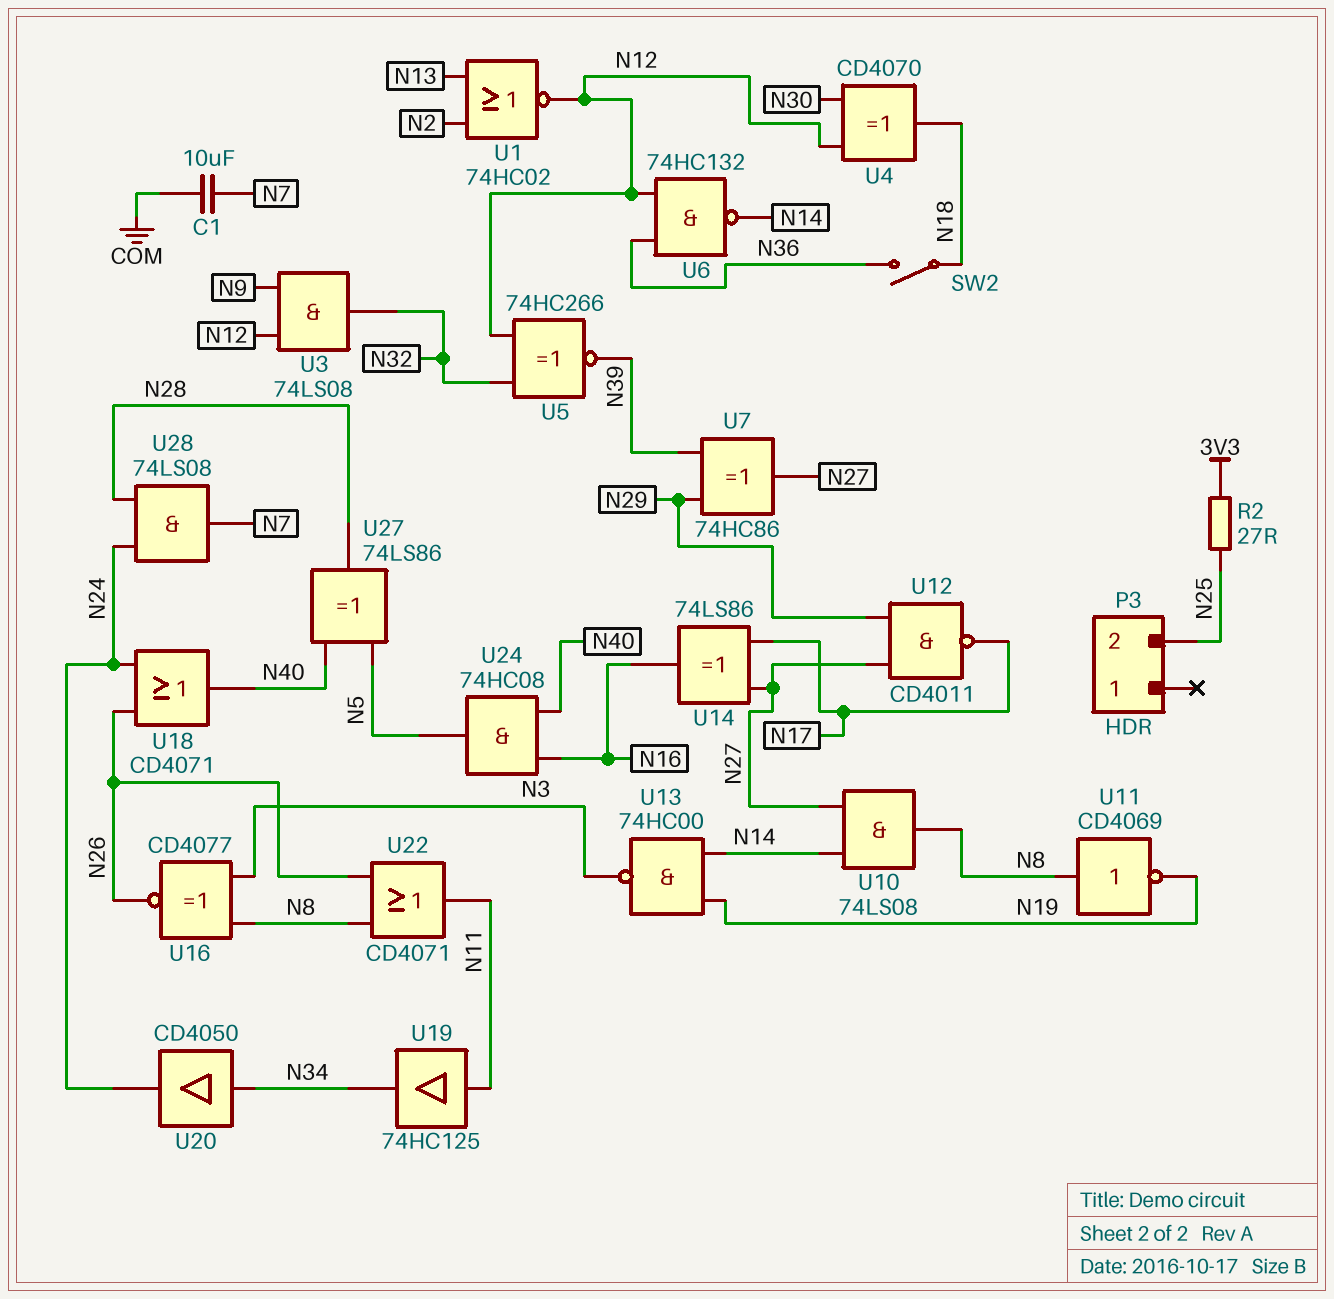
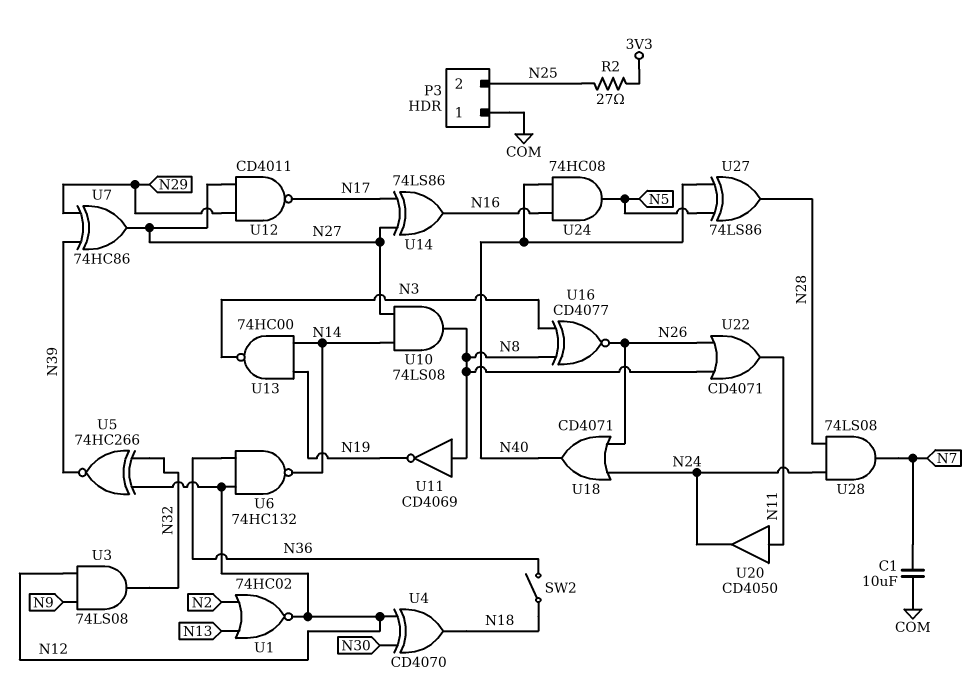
P3 pin 1: none -> COM
U19: buffer 74HC125 (in N11, out N34) -> none
U20: buffer CD4050 (in N34, out N24) -> buffer CD4050 (in N11, out N24)

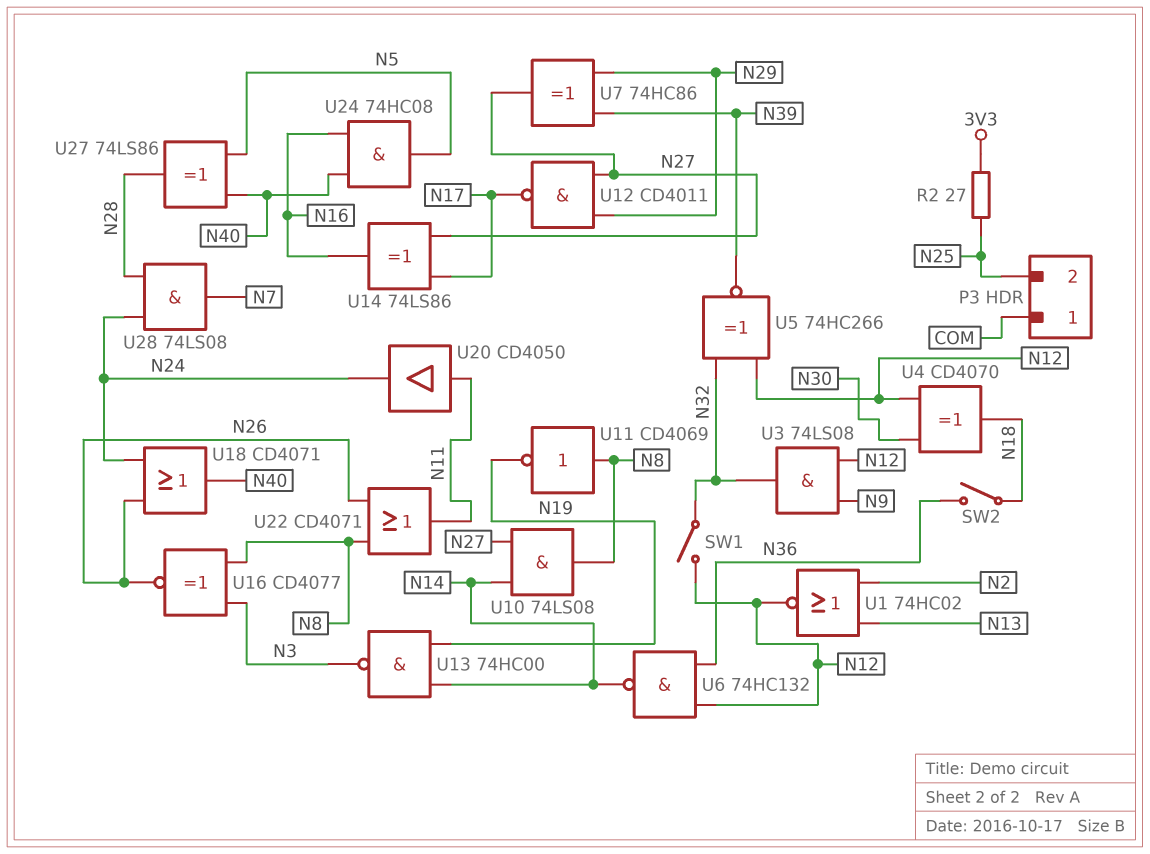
C1: 10uF (COM, N7) -> none
SW1: none -> switch (N12, N32)

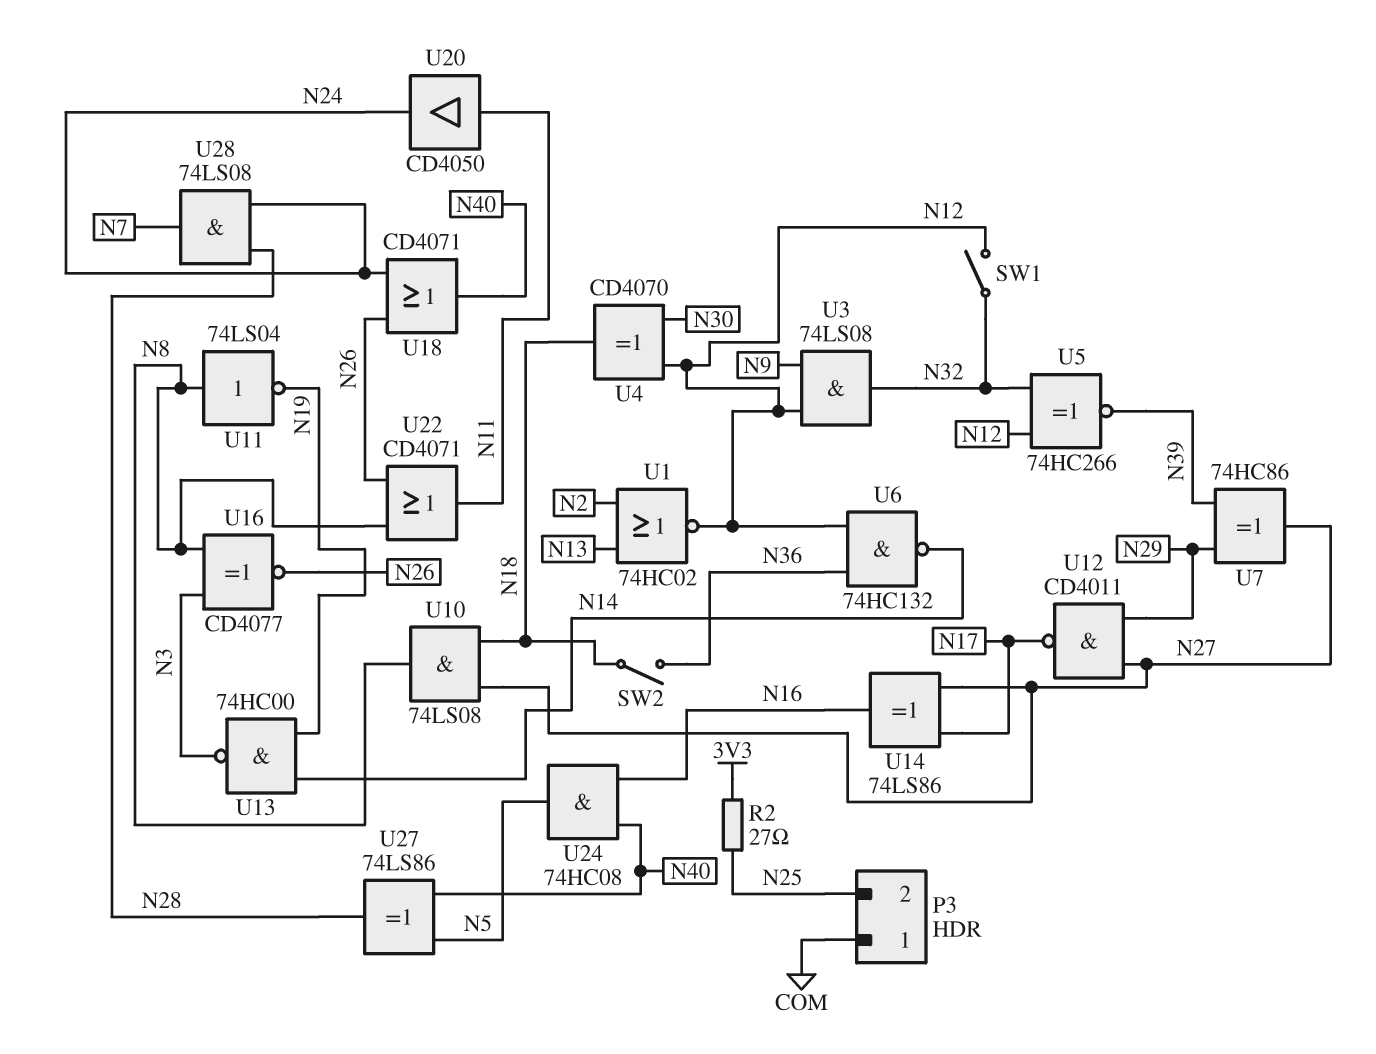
U10: AND 74LS08 (in N14, in N27, out N8) -> AND 74LS08 (in N18, in N27, out N8)
U11: NOT CD4069 (in N8, out N19) -> NOT 74LS04 (in N8, out N19)

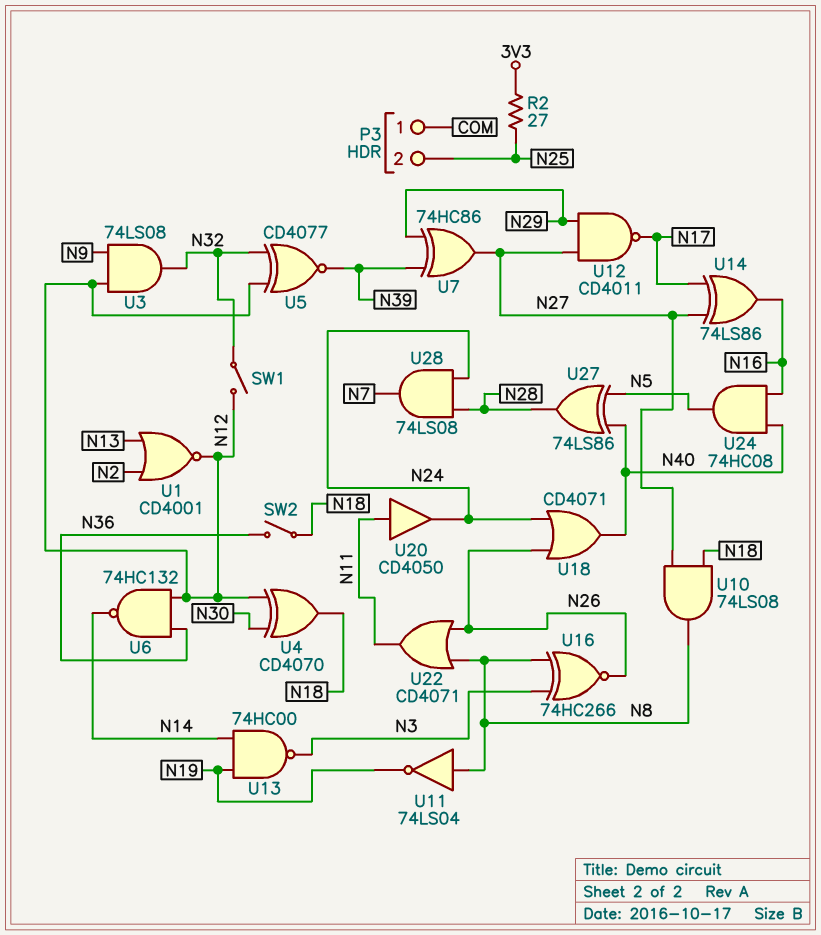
U1: NOR 74HC02 (in N2, in N13, out N12) -> NOR CD4001 (in N2, in N13, out N12)
U5: XNOR 74HC266 (in N12, in N32, out N39) -> XNOR CD4077 (in N12, in N32, out N39)
U16: XNOR CD4077 (in N3, in N8, out N26) -> XNOR 74HC266 (in N3, in N8, out N26)

